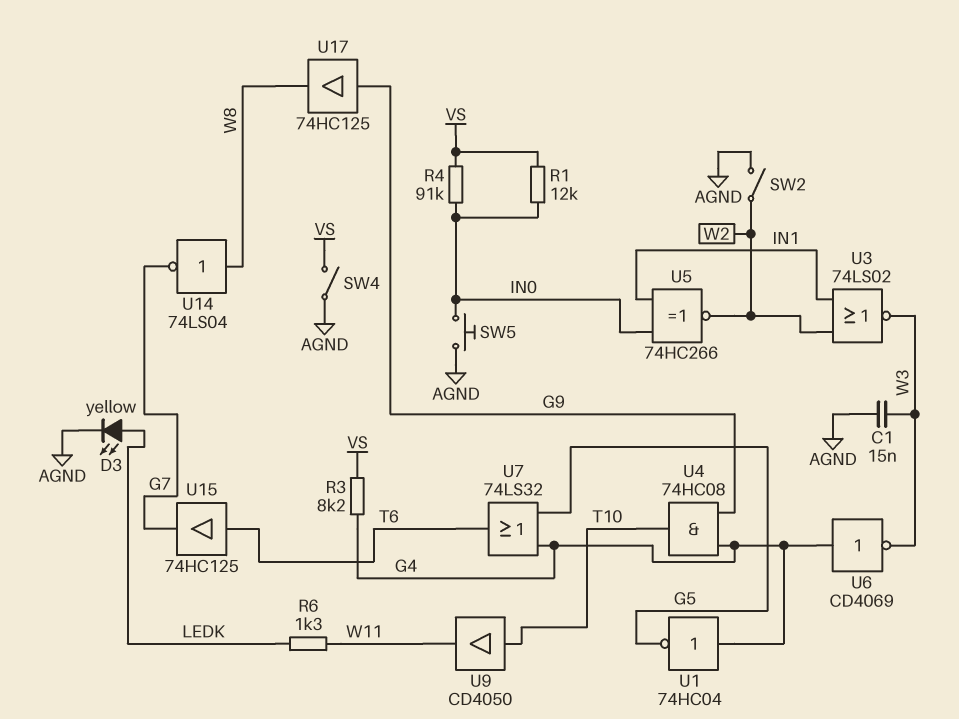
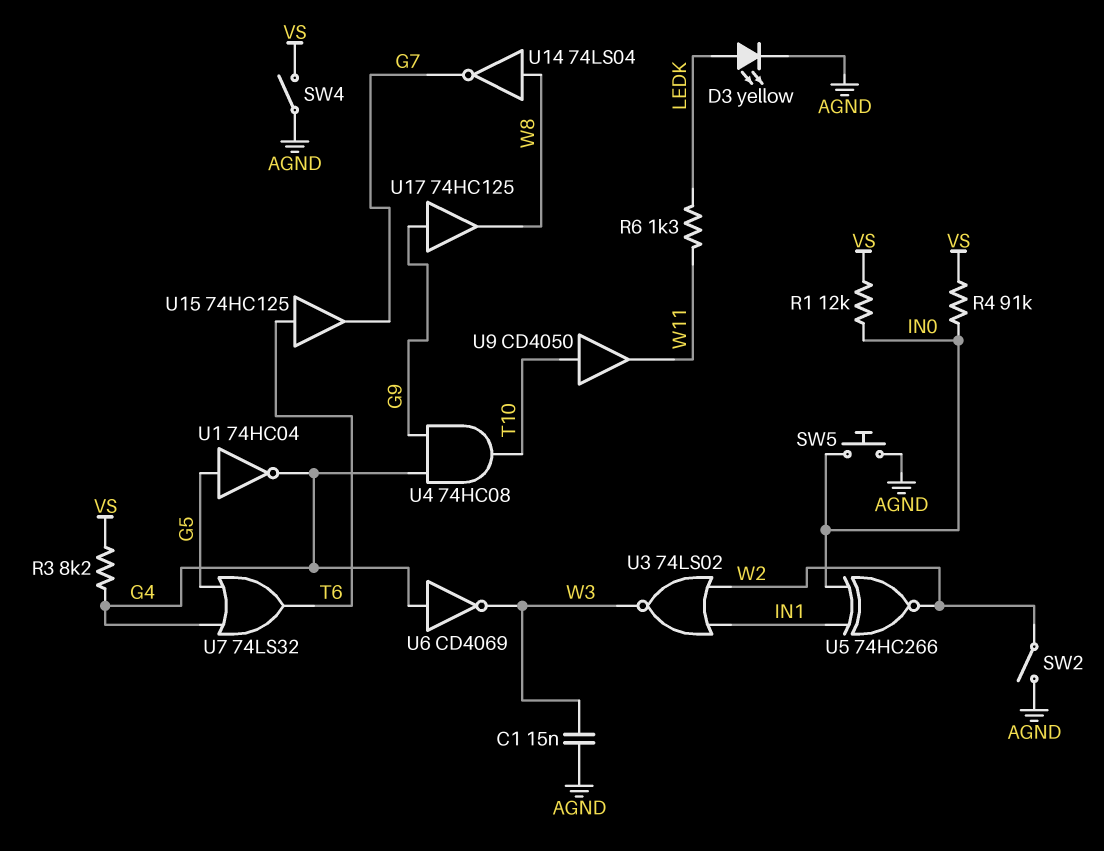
U1: NOT 74HC04 (in G4, out G5) -> NOT 74HC04 (in G5, out G4)

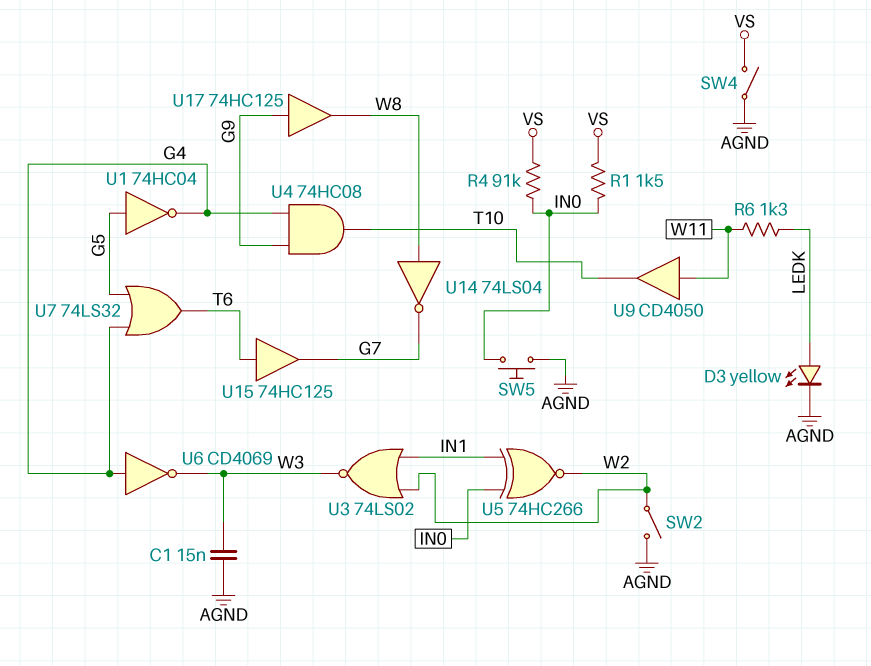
R1: 12k (IN0, VS) -> 1.5k (IN0, VS)
R3: 8.2k (G4, VS) -> none
U9: buffer CD4050 (in T10, out W11) -> buffer CD4050 (in W11, out T10)

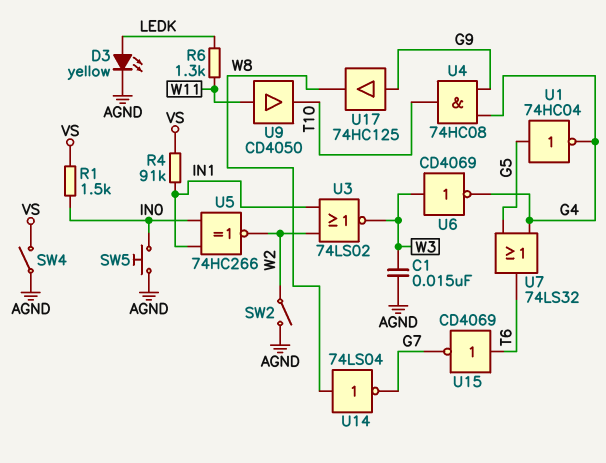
R4: 91k (IN0, VS) -> 91k (IN1, VS)
U6: NOT CD4069 (in G4, out W3) -> NOT CD4069 (in W3, out G4)
U15: buffer 74HC125 (in T6, out G7) -> NOT CD4069 (in T6, out G7)

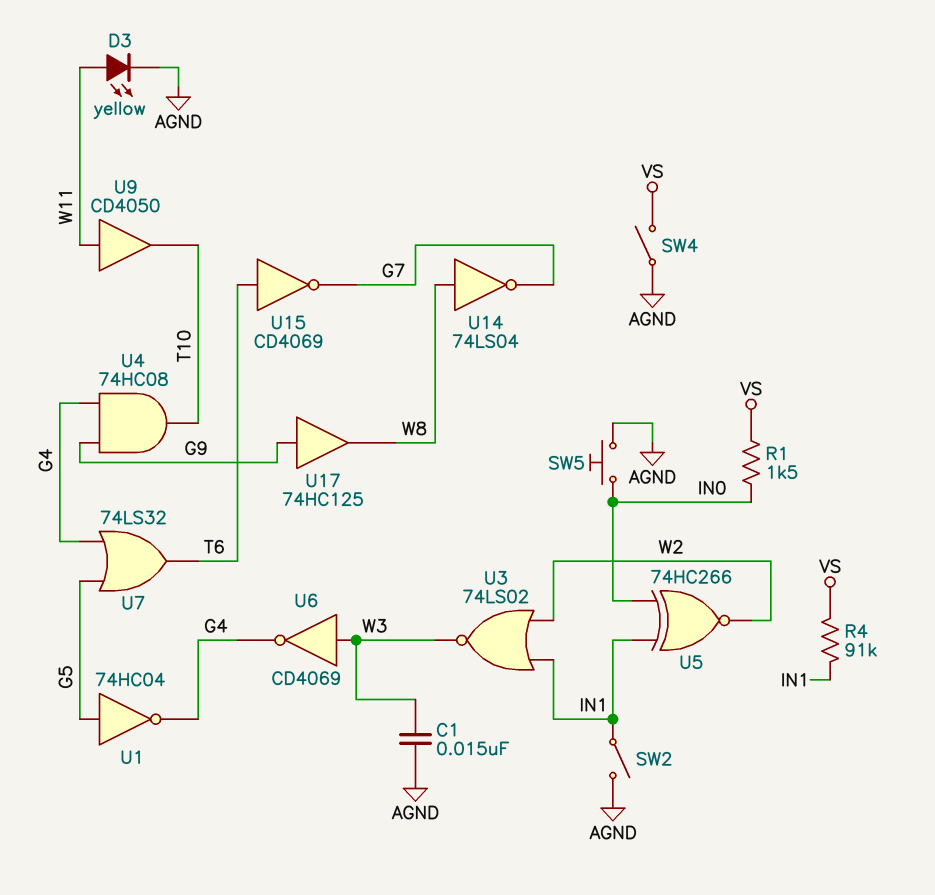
D3: LED yellow (A LEDK, K AGND) -> LED yellow (A W11, K AGND)
R6: 1.3k (LEDK, W11) -> none
SW2: switch (AGND, W2) -> switch (AGND, IN1)

